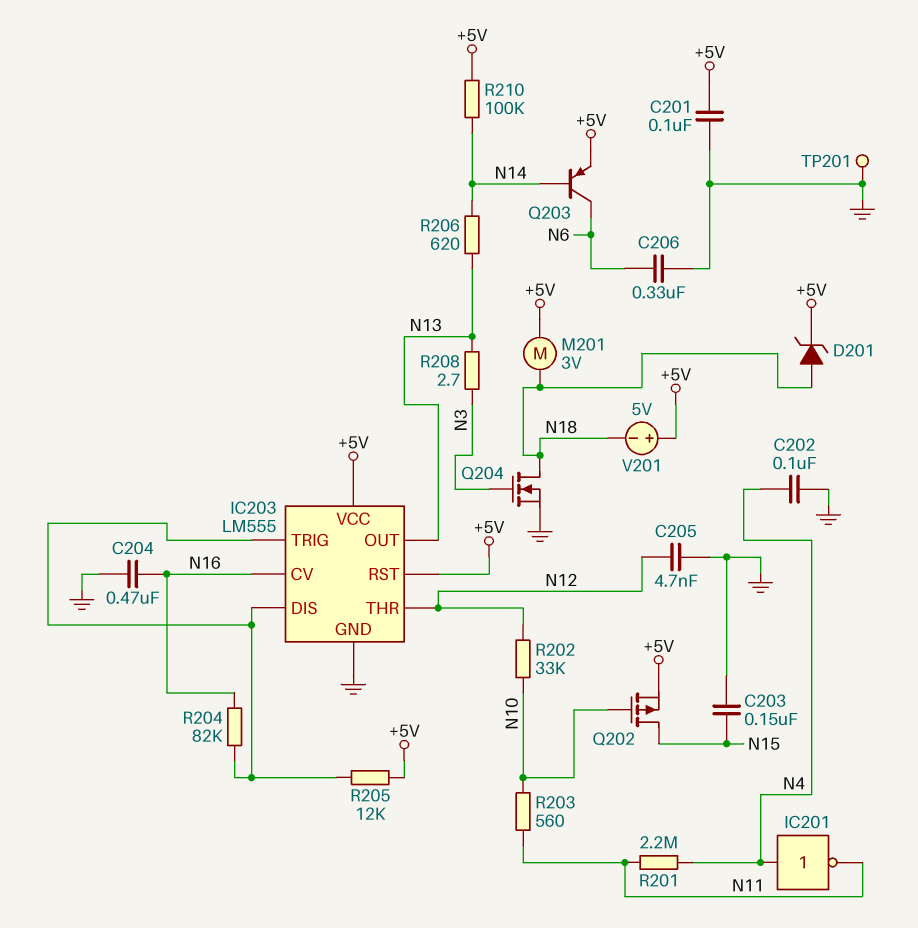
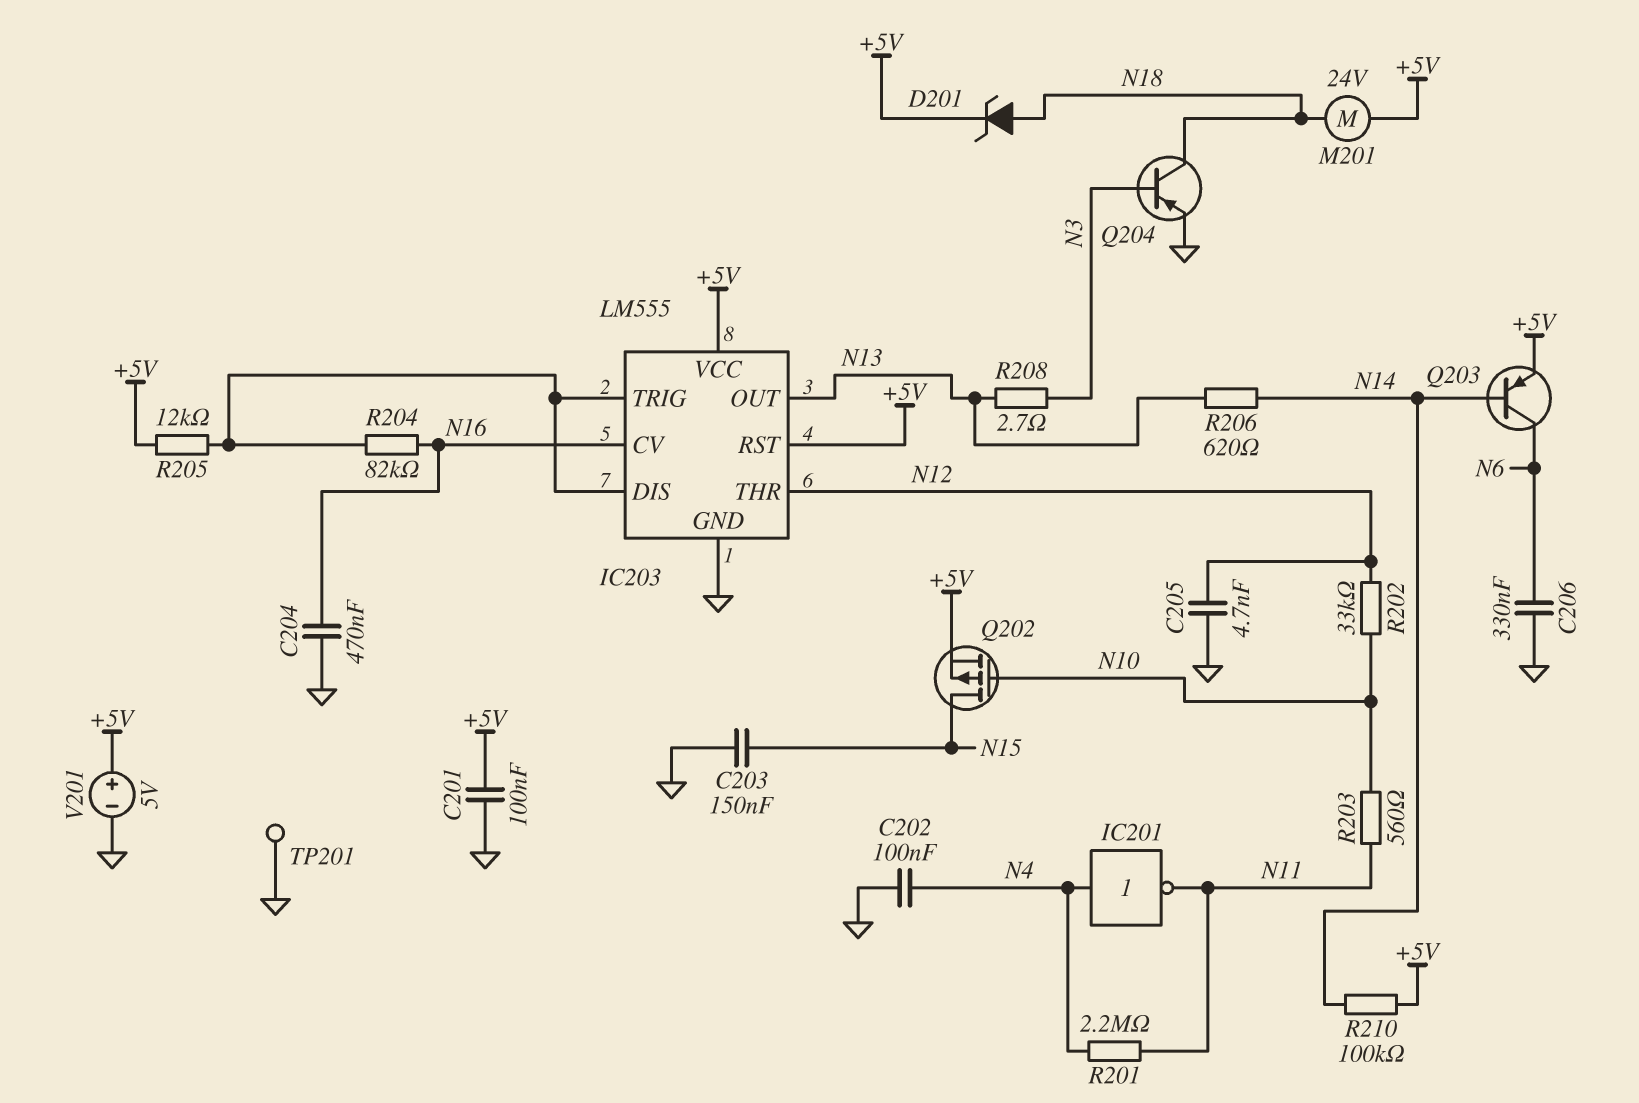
M201: motor 3V (+5V, N18) -> motor 24V (+5V, N18)
Q204: NMOS (G N3, D N18, S GND) -> PNP (B N3, C N18, E GND)
V201: 5V (plus +5V, minus N18) -> 5V (plus +5V, minus GND)

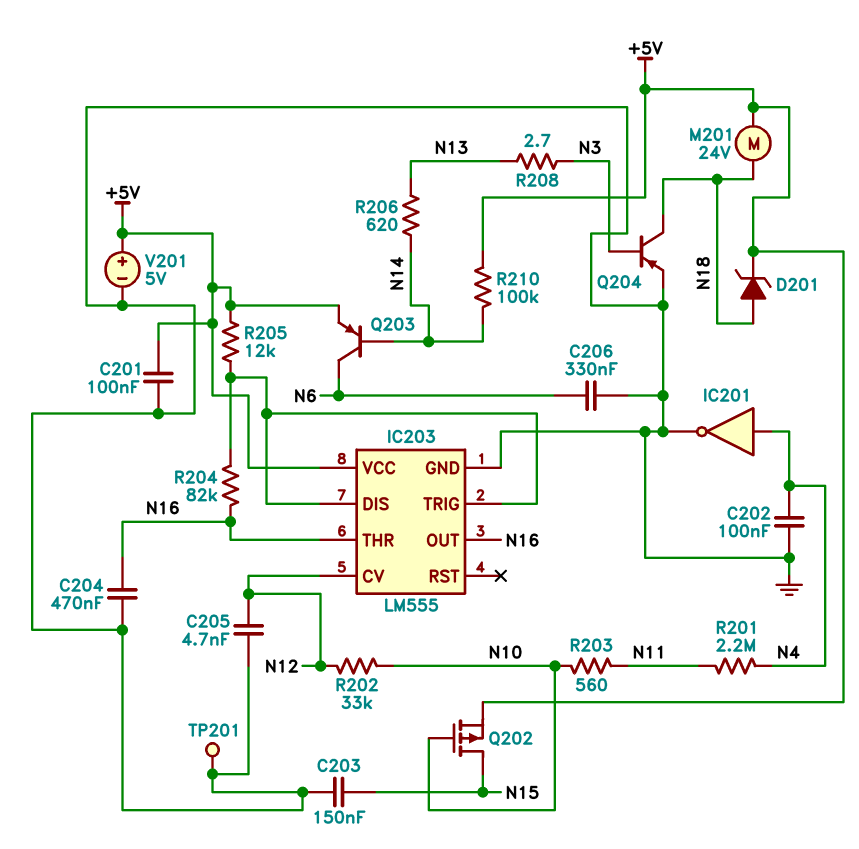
IC201: NOT (in N4, out N11) -> NOT (in N4, out GND)
IC203 pin CV: N16 -> N12
IC203 pin OUT: N13 -> N16
IC203 pin RST: +5V -> none
IC203 pin THR: N12 -> N16

